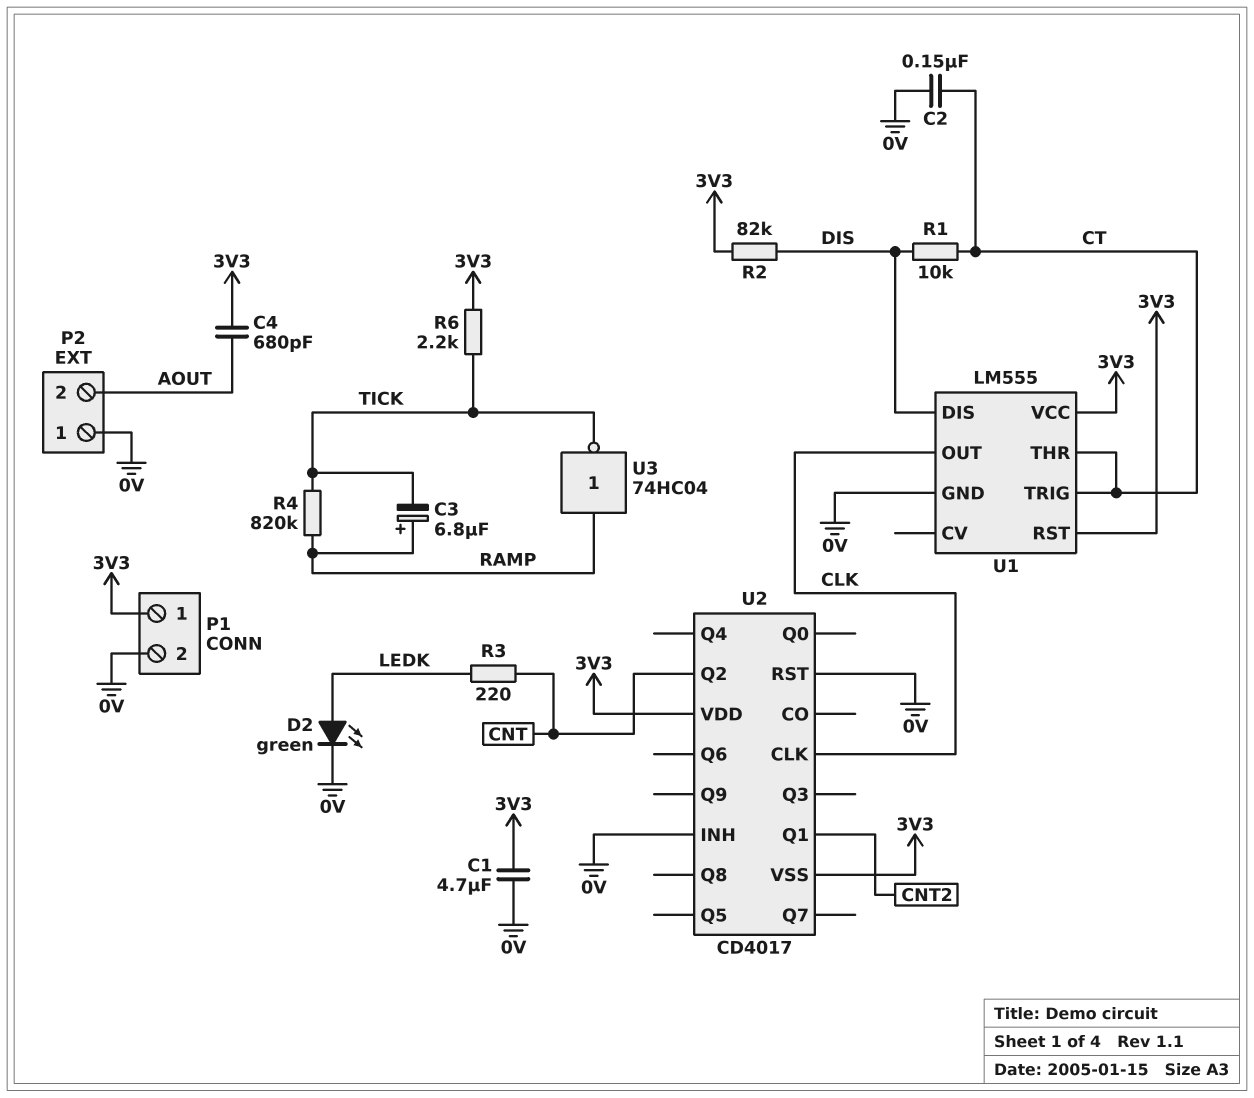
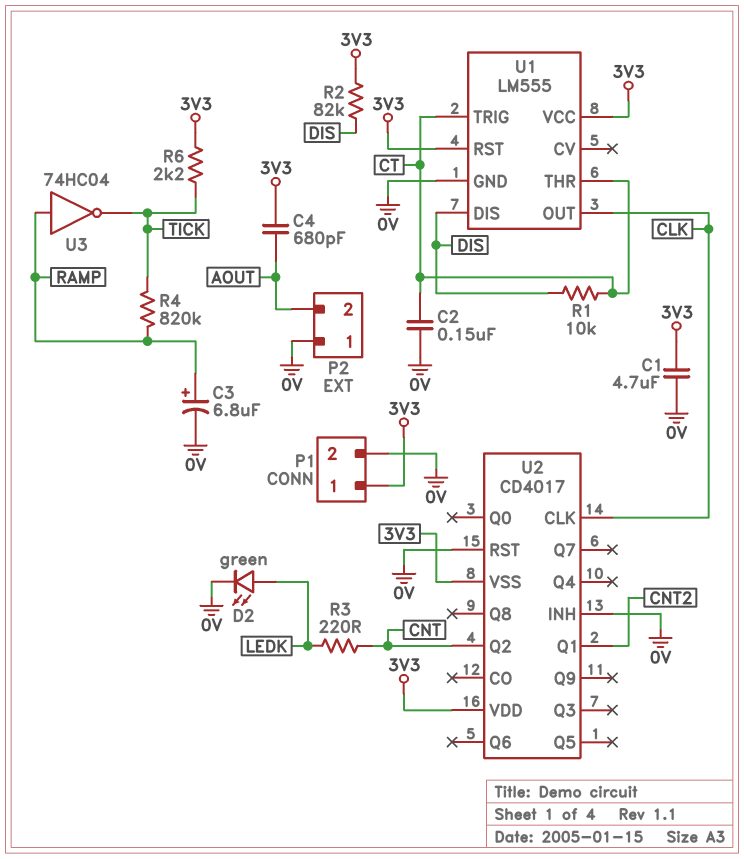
C3: 6.8uF (plus RAMP, minus TICK) -> 6.8uF (plus RAMP, minus 0V)

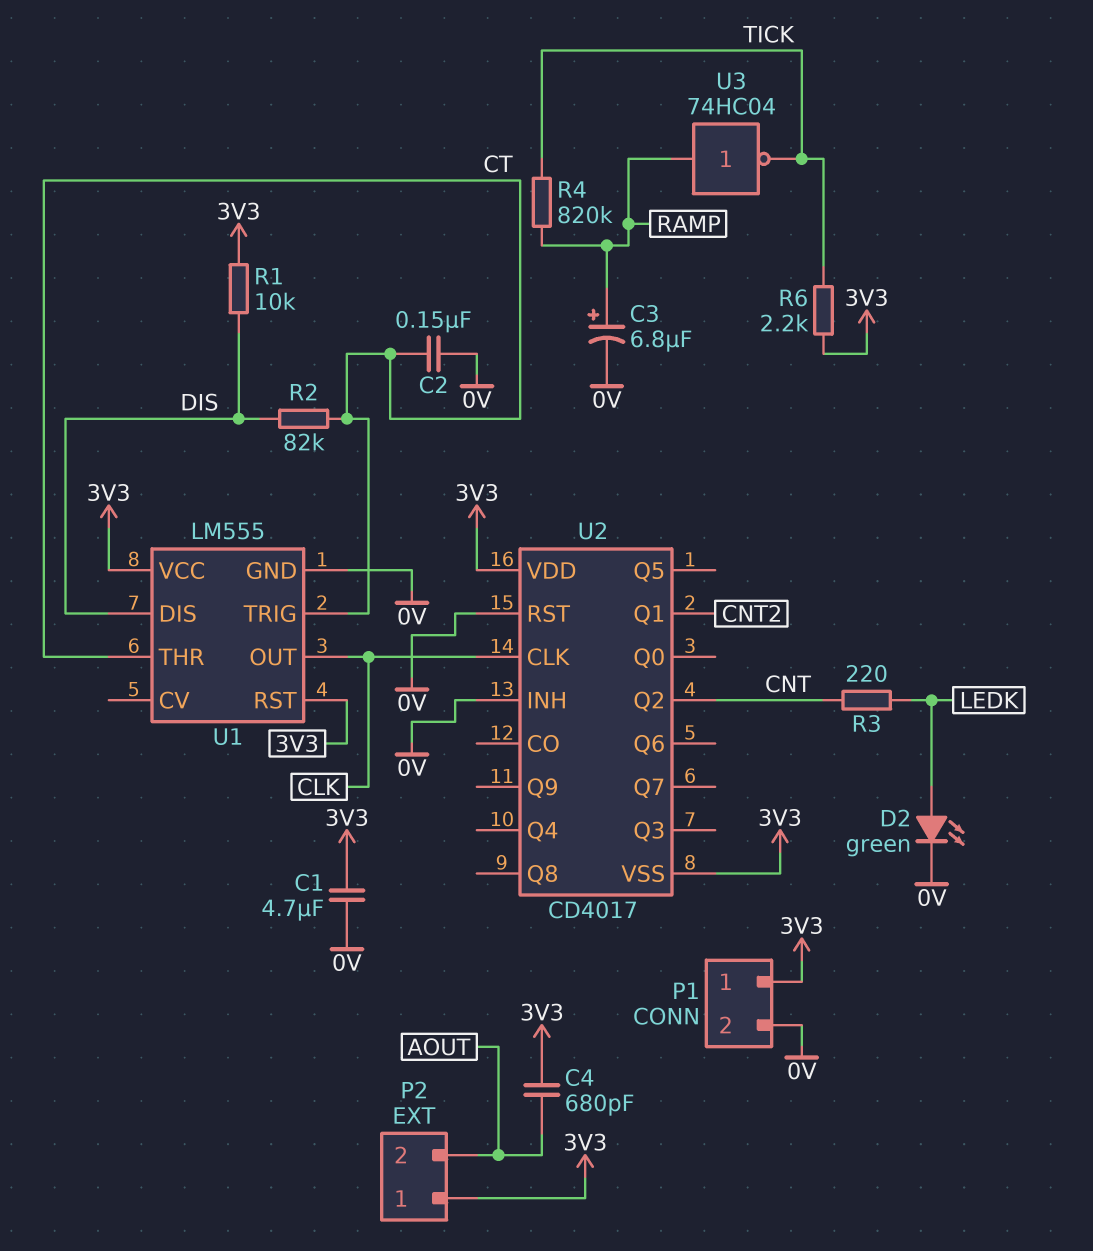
P2 pin 1: 0V -> 3V3
R1: 10k (CT, DIS) -> 10k (3V3, DIS)
R2: 82k (3V3, DIS) -> 82k (CT, DIS)

